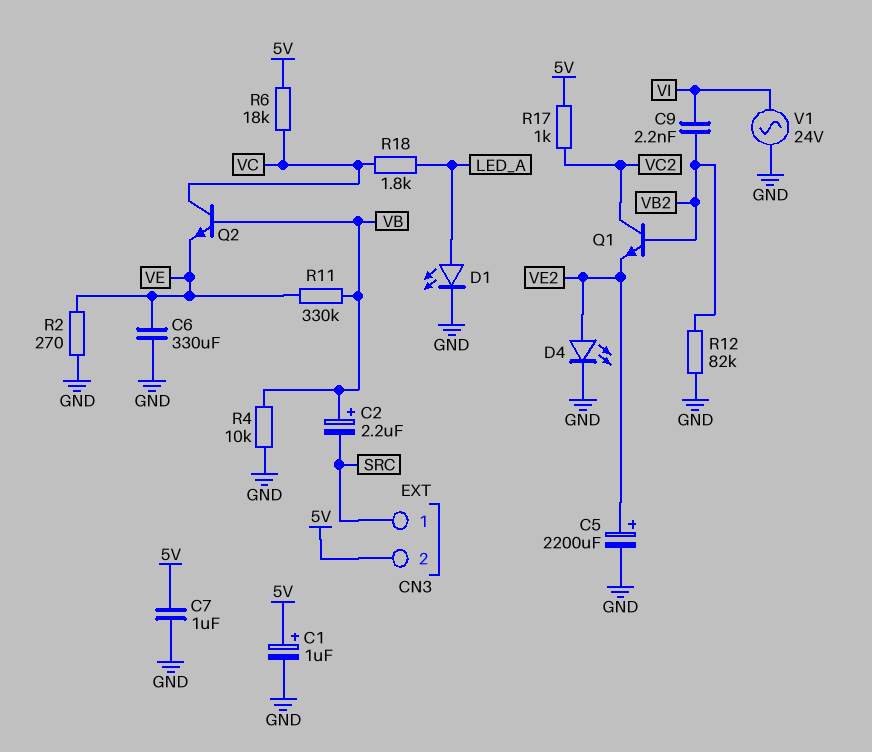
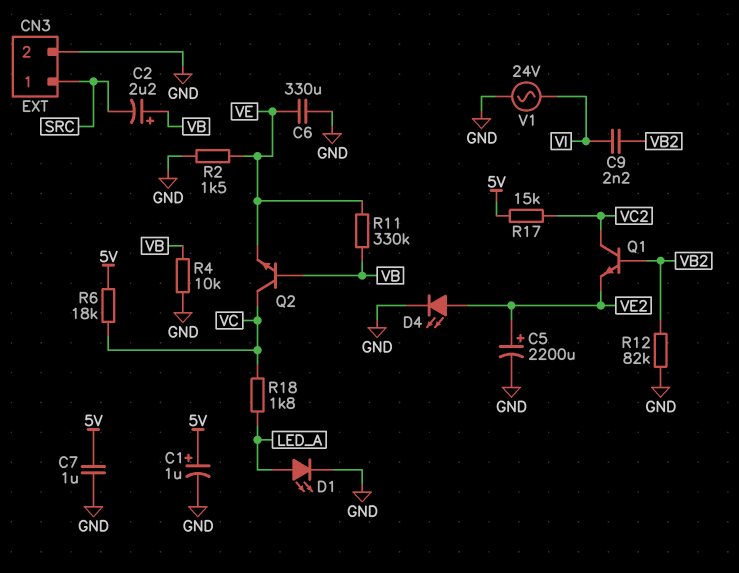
CN3 pin 2: 5V -> GND
R2: 270 (GND, VE) -> 1.5k (GND, VE)
R17: 1k (5V, VC2) -> 15k (5V, VC2)

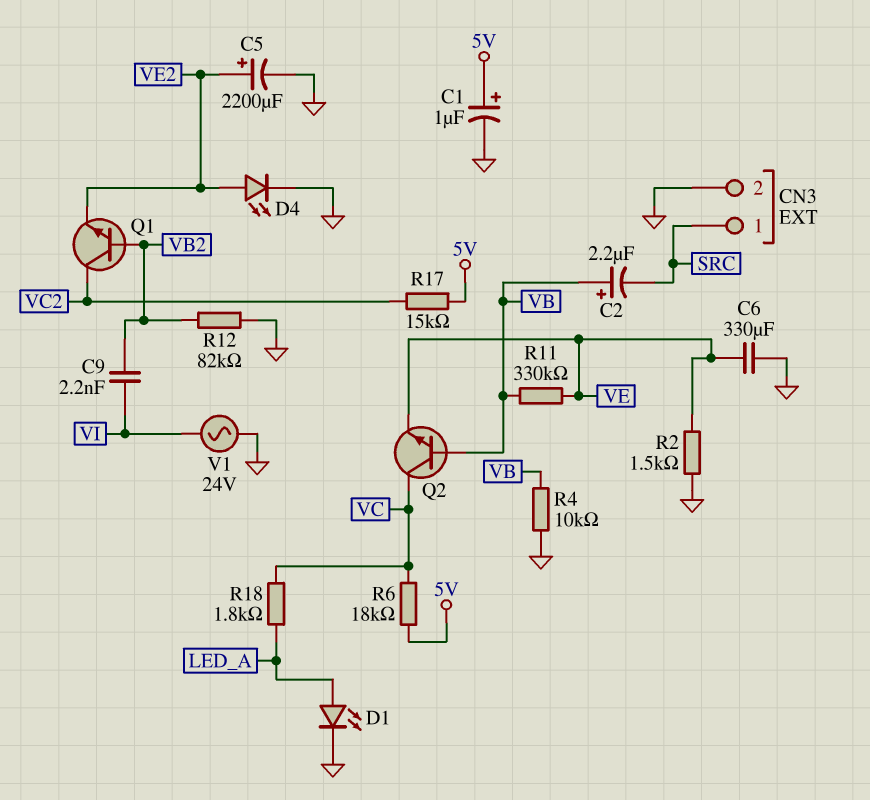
C7: 1uF (5V, GND) -> none

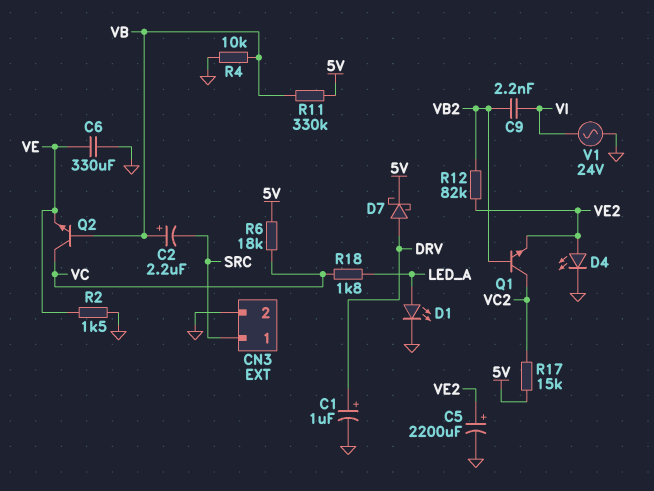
C1: 1uF (plus 5V, minus GND) -> 1uF (plus DRV, minus GND)
D7: none -> schottky (A DRV, K 5V)
R11: 330k (VB, VE) -> 330k (5V, VB)
R12: 82k (GND, VB2) -> 82k (VB2, VE2)

